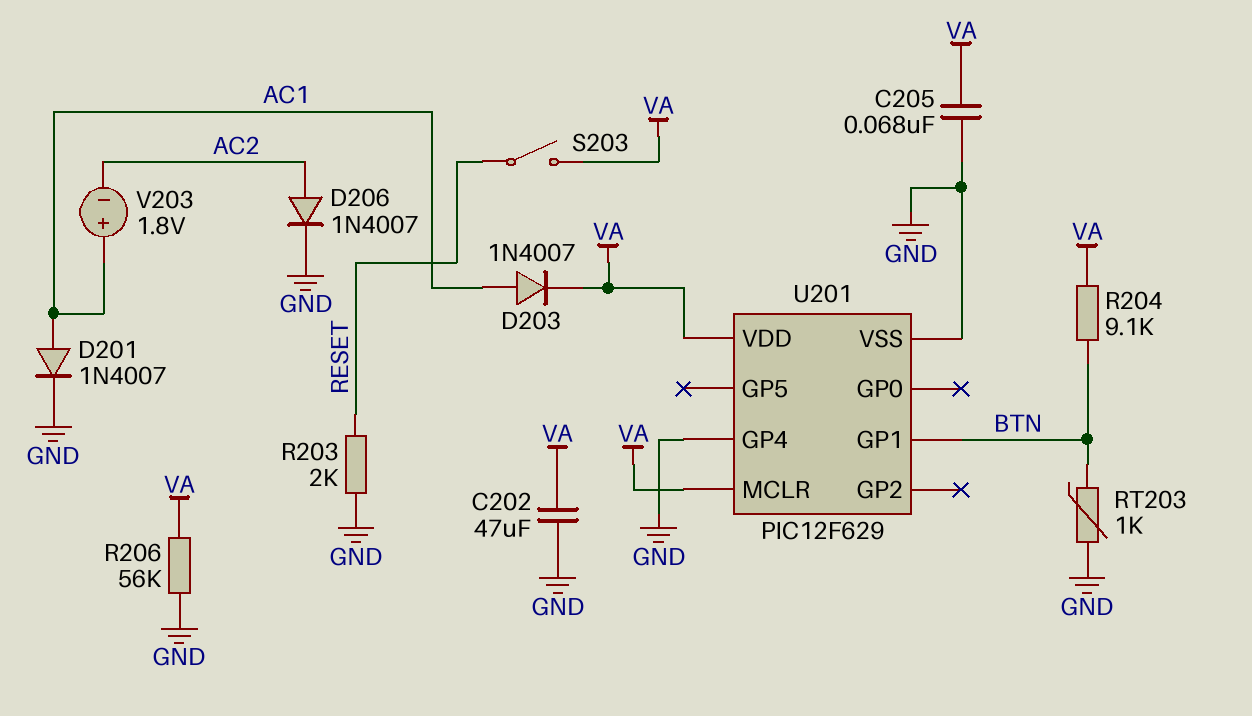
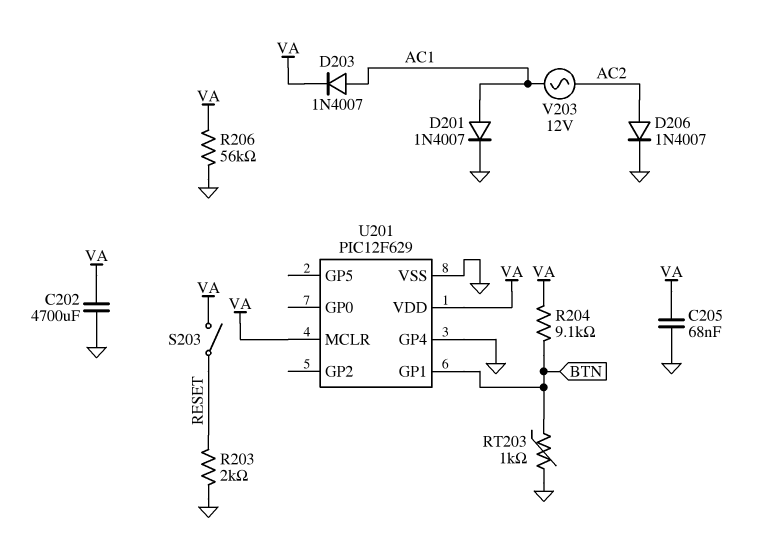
C202: 47uF (GND, VA) -> 4700uF (GND, VA)
V203: 1.8V (plus AC1, minus AC2) -> AC 12V (AC1, AC2)

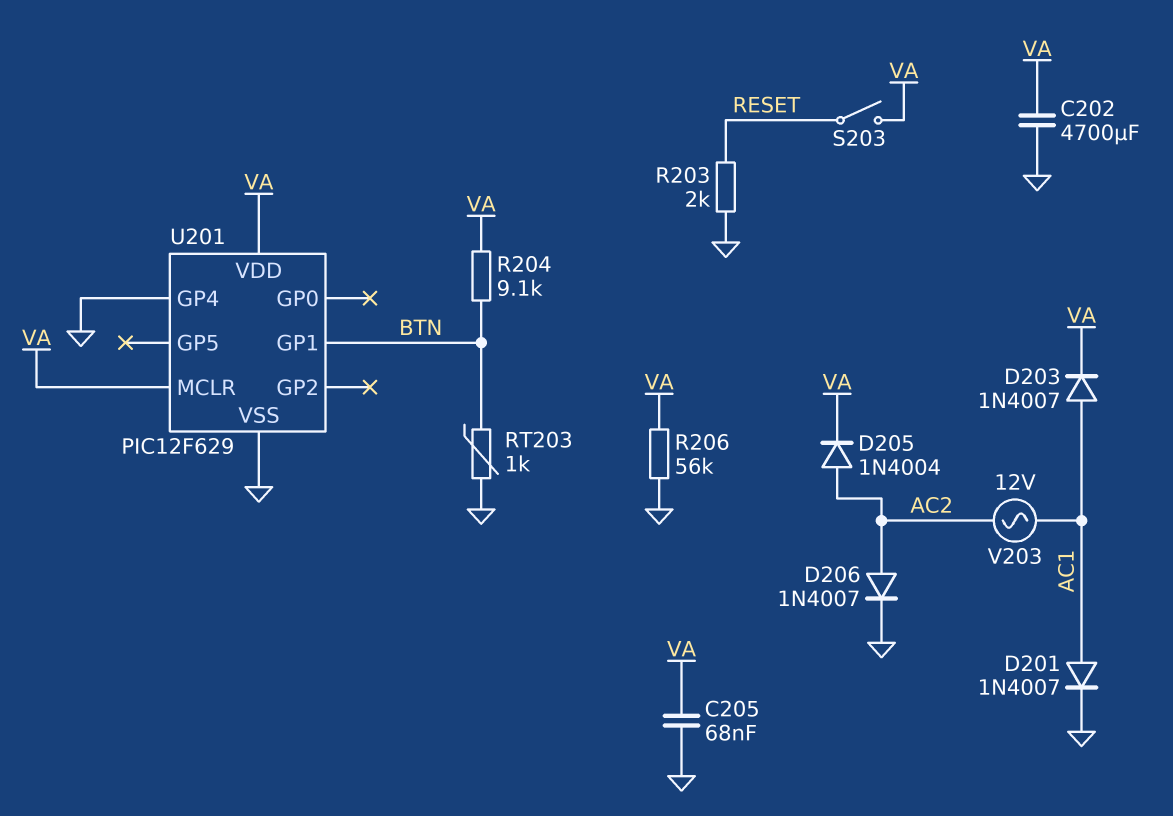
D205: none -> diode 1N4004 (A AC2, K VA)

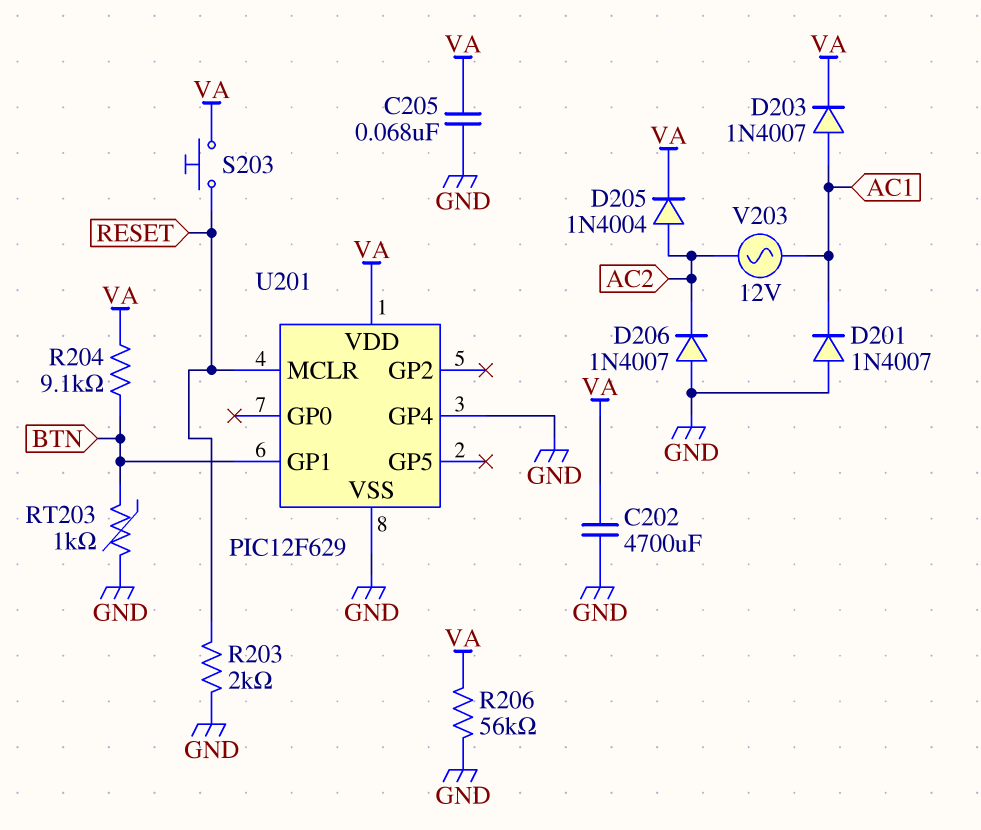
D201: diode 1N4007 (A AC1, K GND) -> diode 1N4007 (A GND, K AC1)
D206: diode 1N4007 (A AC2, K GND) -> diode 1N4007 (A GND, K AC2)
S203: switch (RESET, VA) -> button (RESET, VA)
U201 pin MCLR: VA -> RESET

